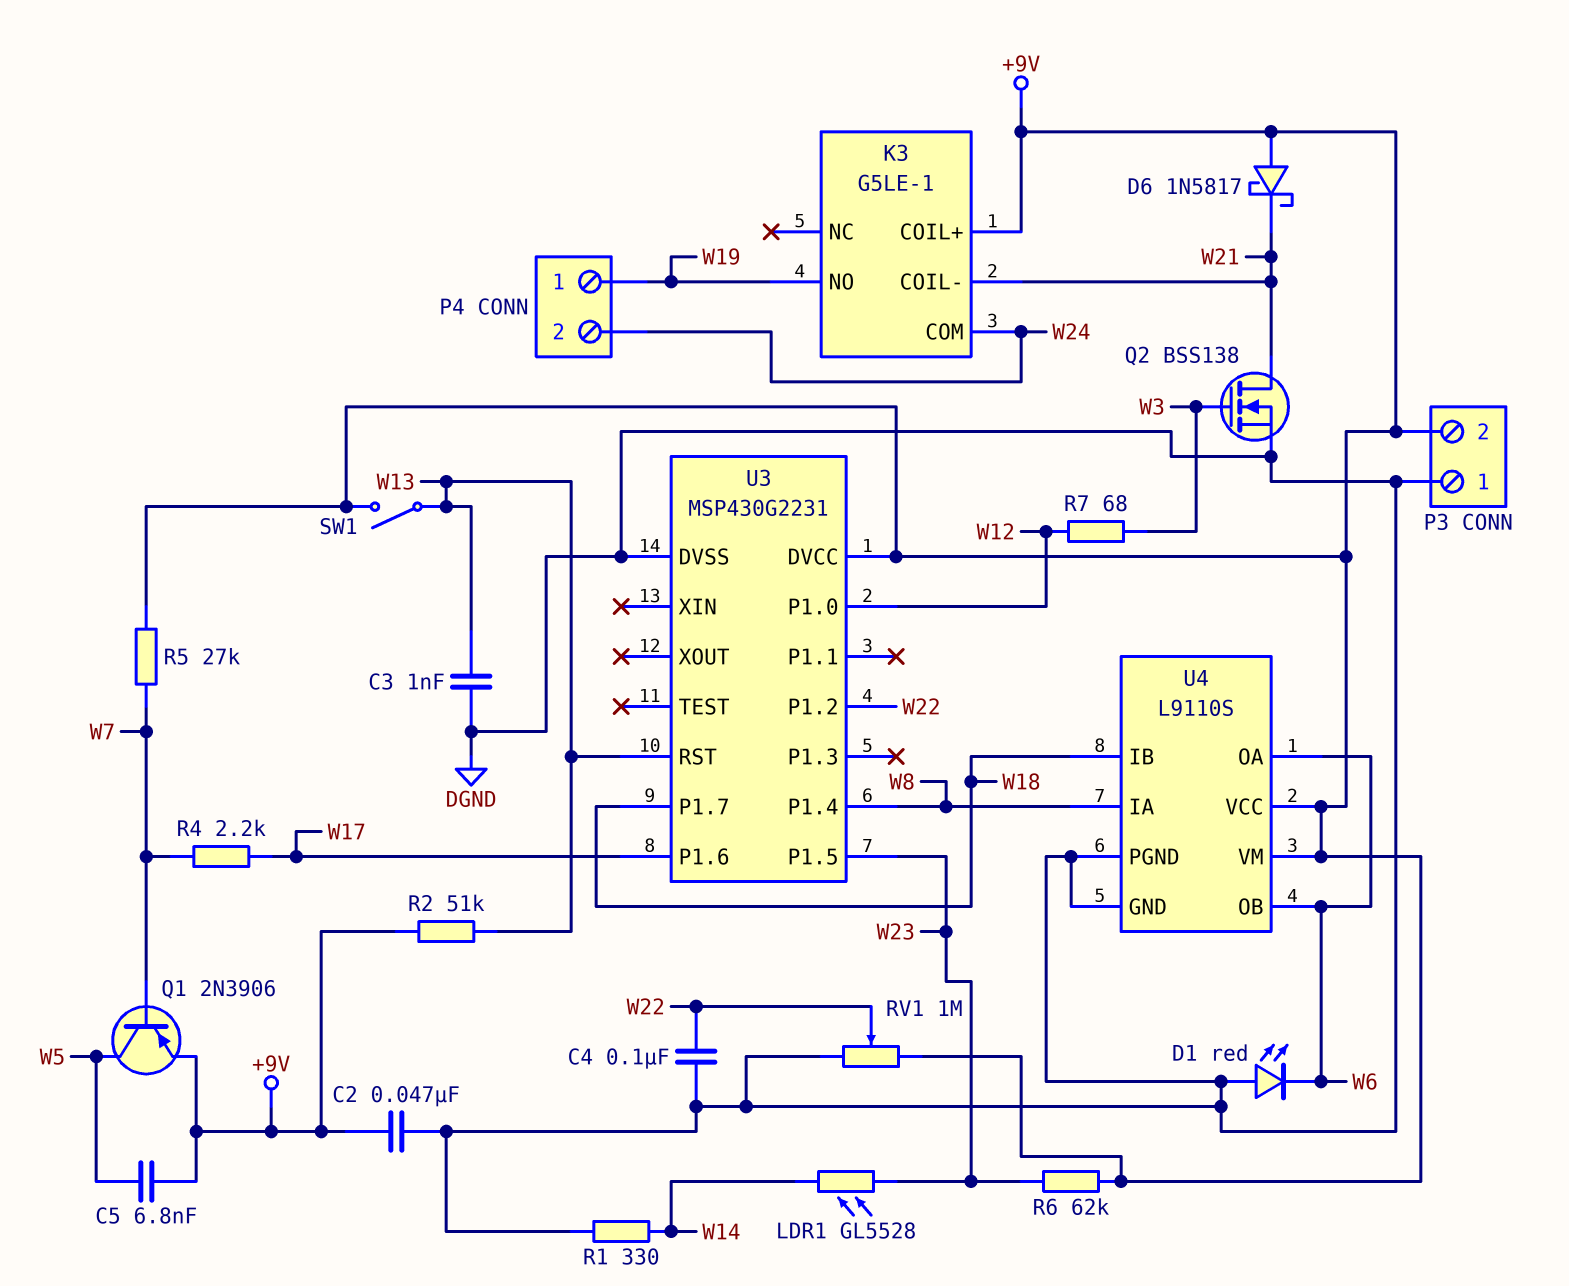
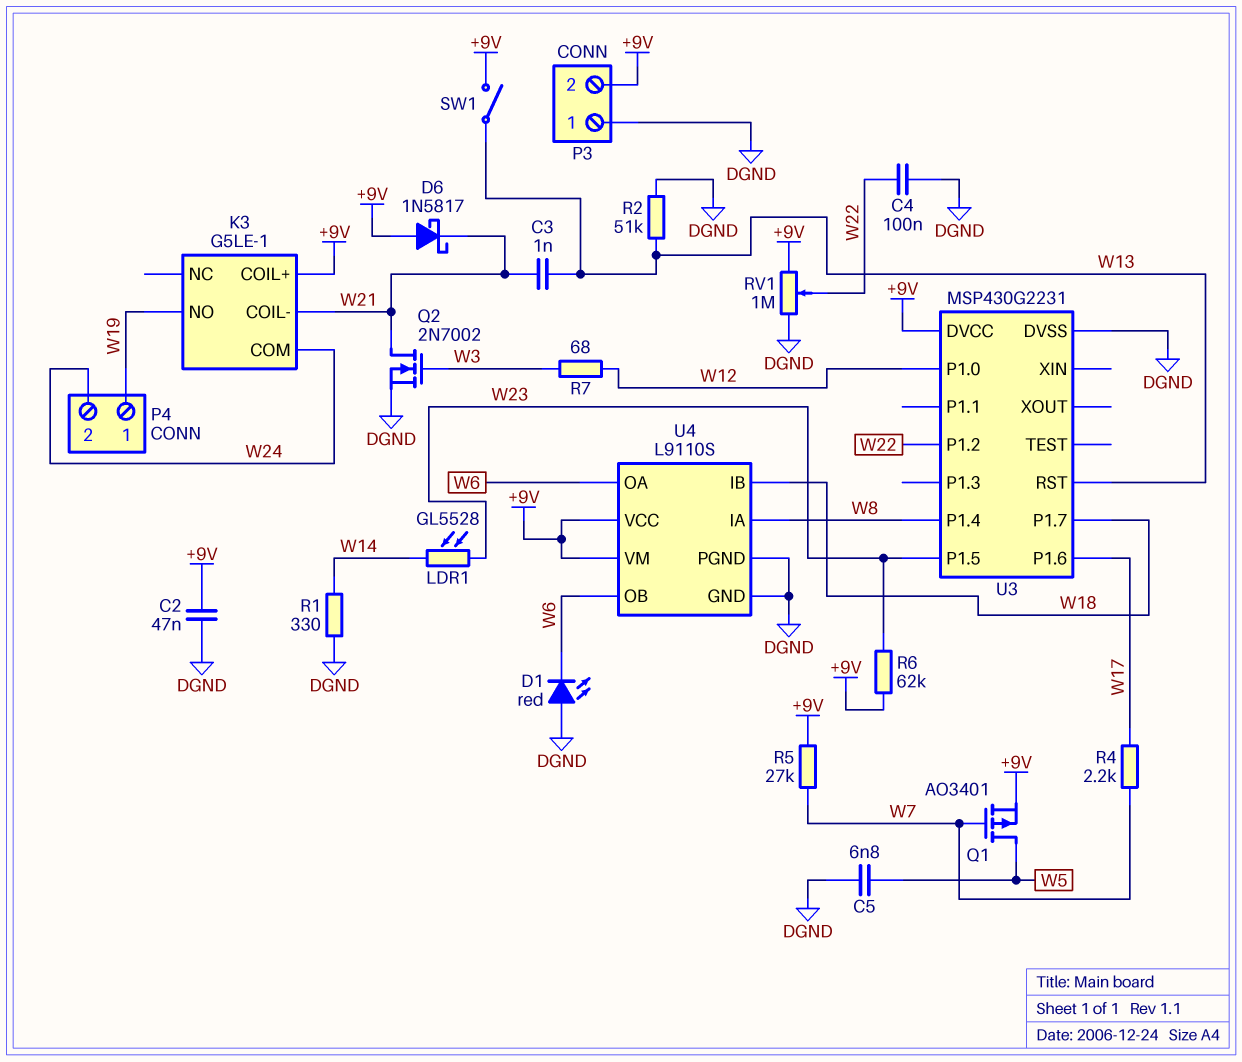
C3: 1nF (DGND, W13) -> 1nF (W13, W21)
C5: 6.8nF (+9V, W5) -> 6.8nF (DGND, W5)
Q1: PNP 2N3906 (B W7, C W5, E +9V) -> PMOS AO3401 (G W7, D W5, S +9V)
Q2: NMOS BSS138 (G W3, D W21, S DGND) -> NMOS 2N7002 (G W3, D W21, S DGND)
R2: 51k (+9V, W13) -> 51k (DGND, W13)

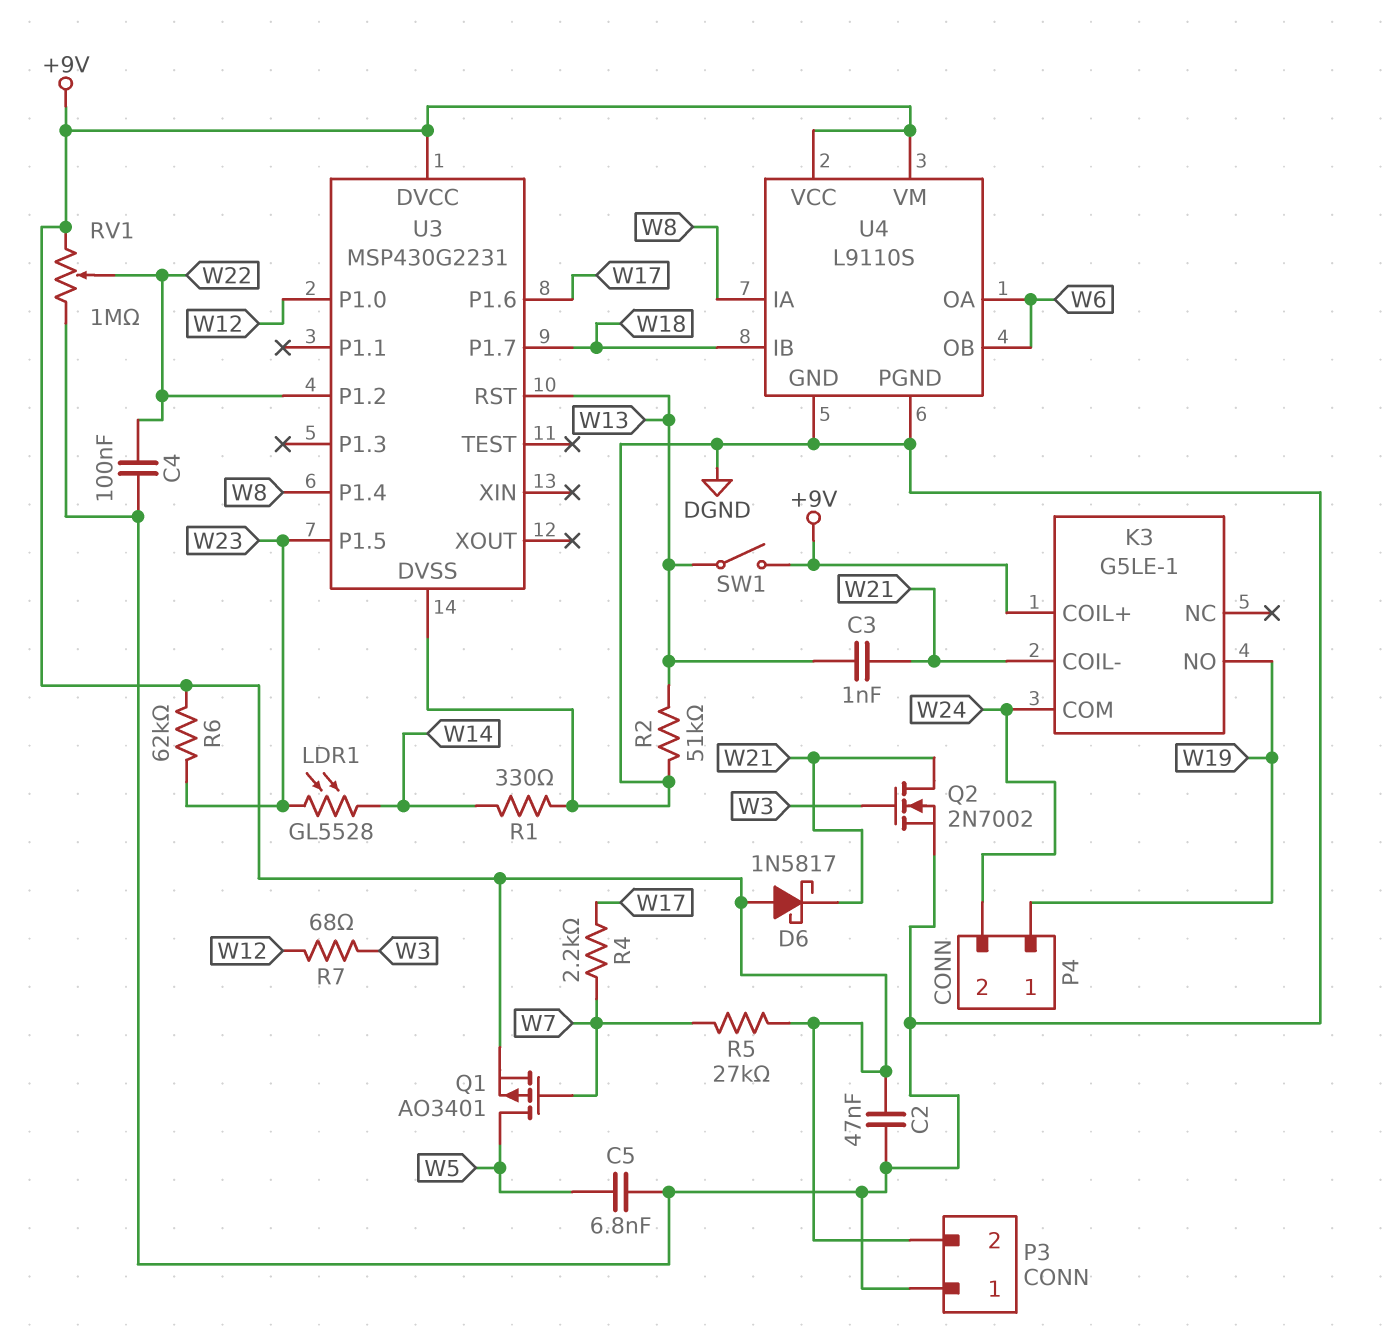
D1: LED red (A DGND, K W6) -> none

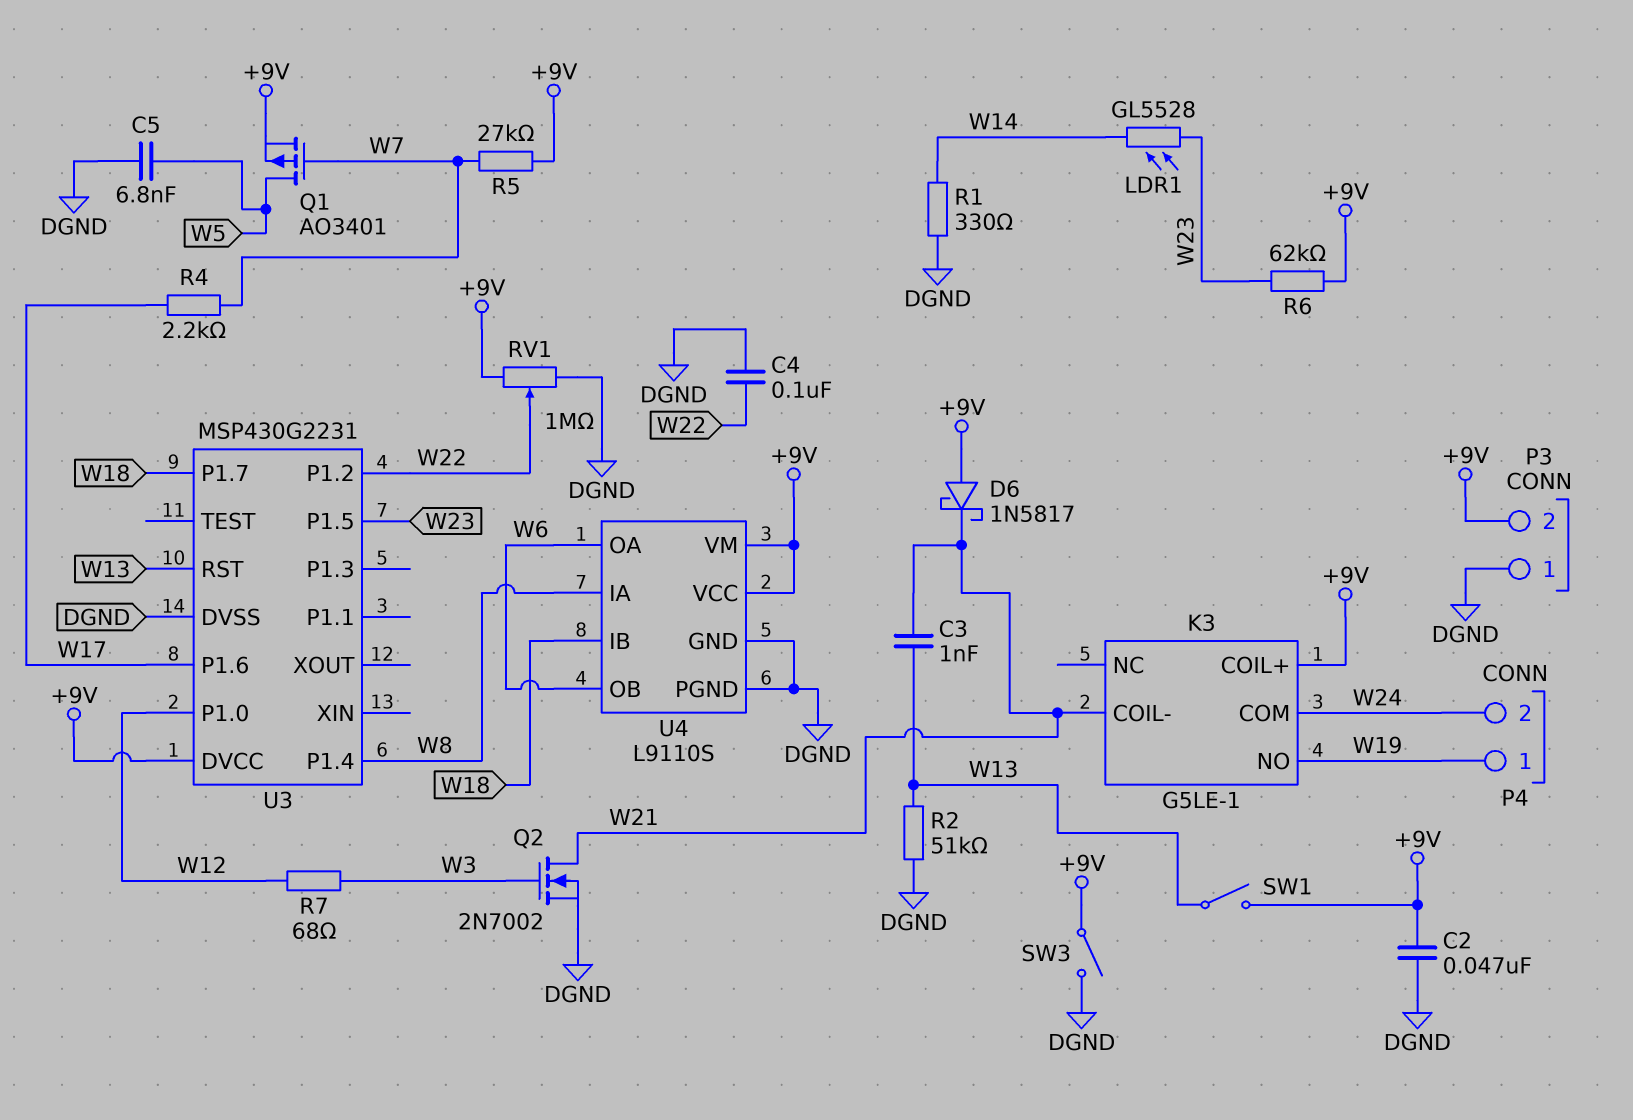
SW3: none -> switch (+9V, DGND)

